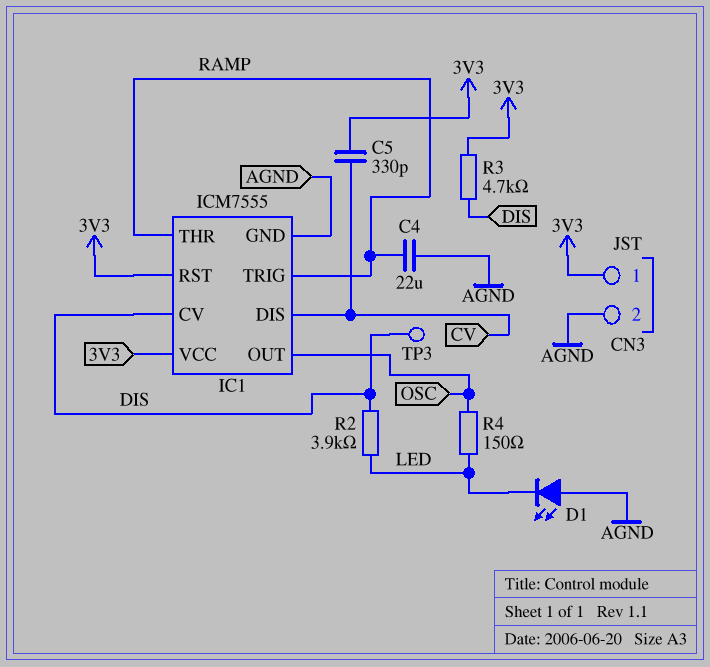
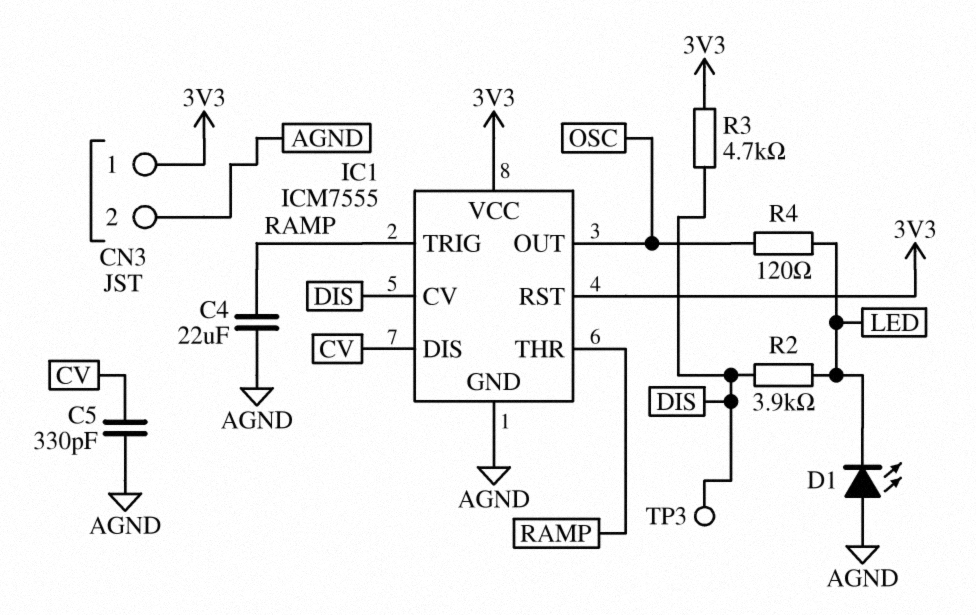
C5: 330pF (3V3, CV) -> 330pF (AGND, CV)
R4: 150 (LED, OSC) -> 120 (LED, OSC)

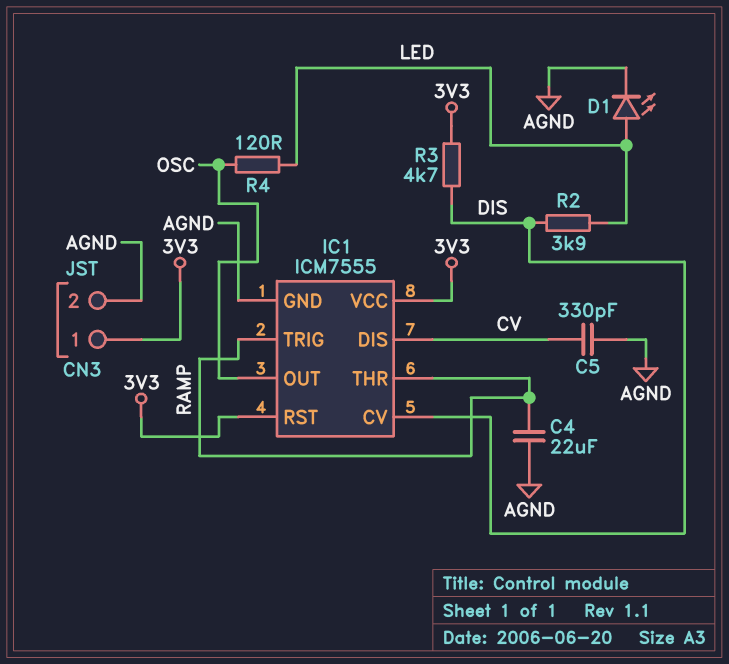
D1: LED (A AGND, K LED) -> LED (A LED, K AGND)
TP3: test point (DIS) -> none

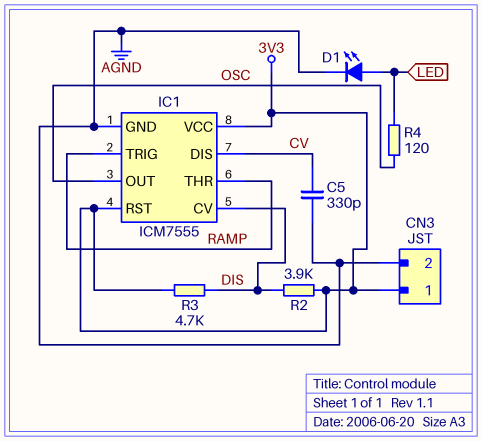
C4: 22uF (AGND, RAMP) -> none
R2: 3.9k (DIS, LED) -> 3.9k (3V3, DIS)

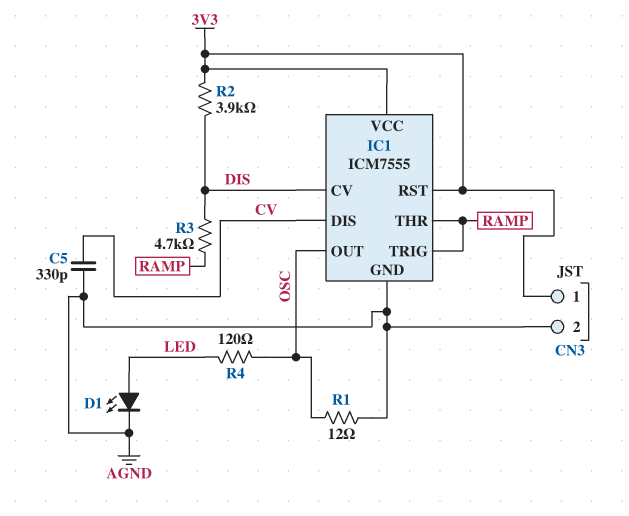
R1: none -> 12 (AGND, OSC)
R3: 4.7k (3V3, DIS) -> 4.7k (DIS, RAMP)

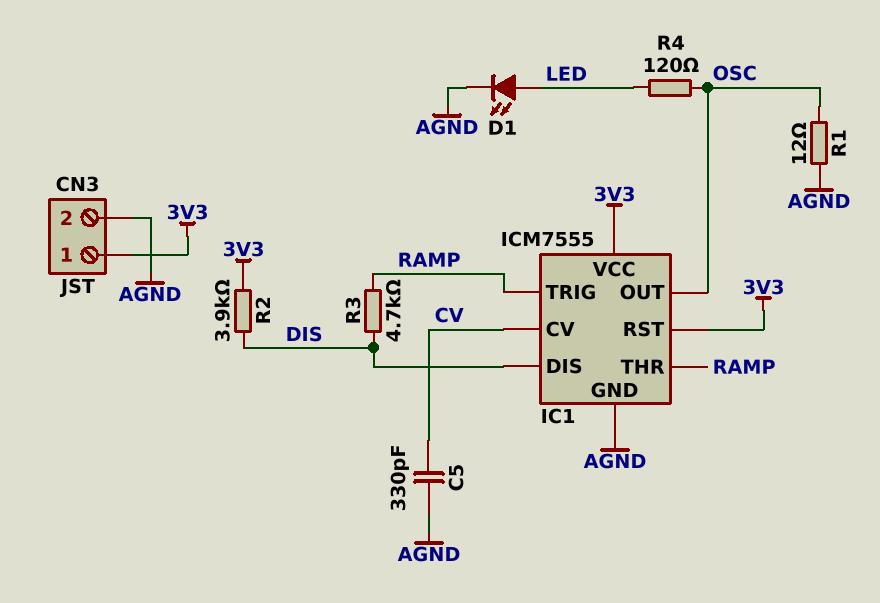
IC1 pin CV: DIS -> CV
IC1 pin DIS: CV -> DIS

